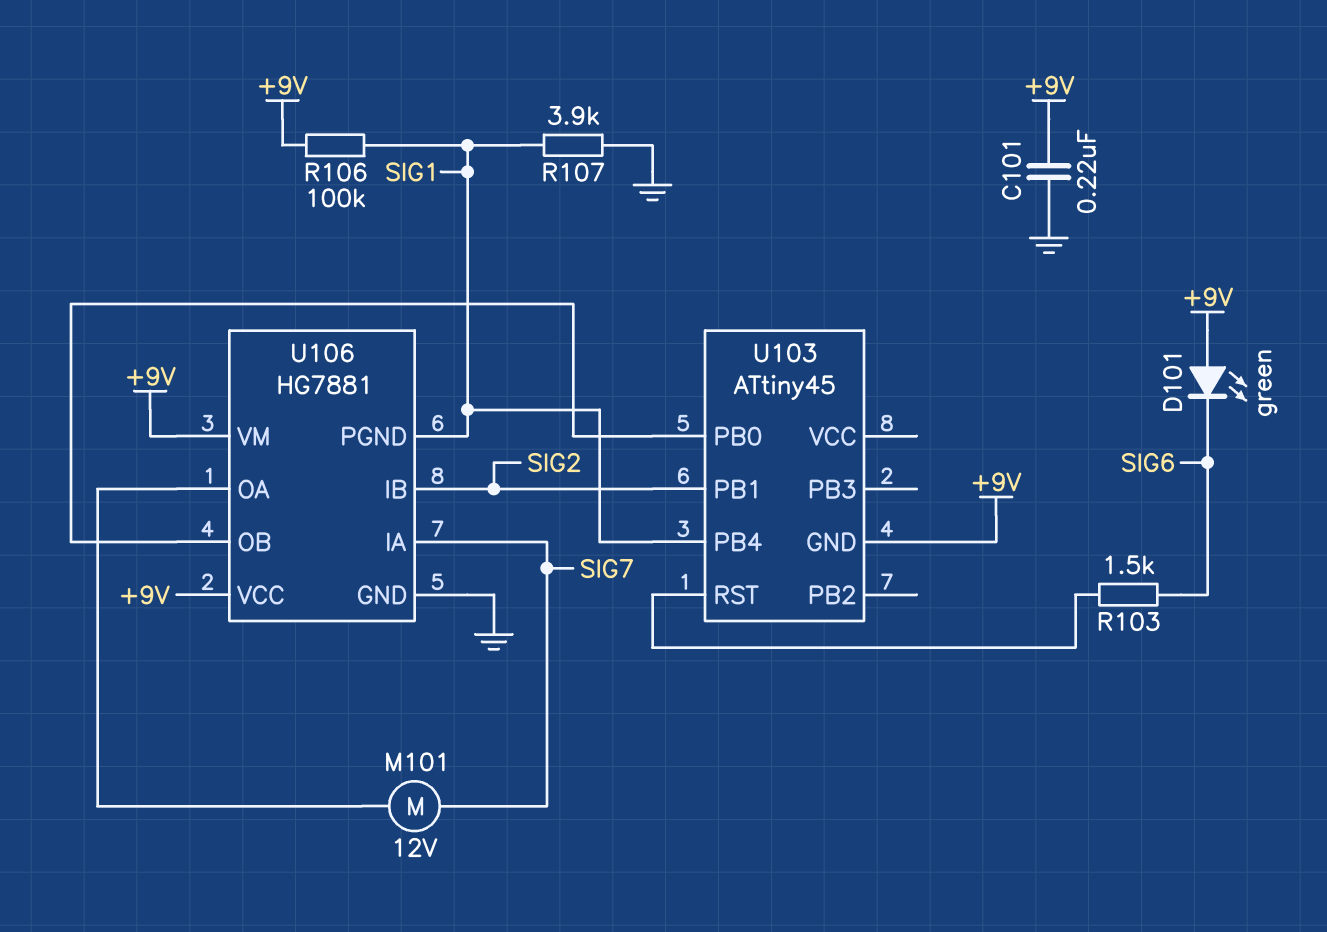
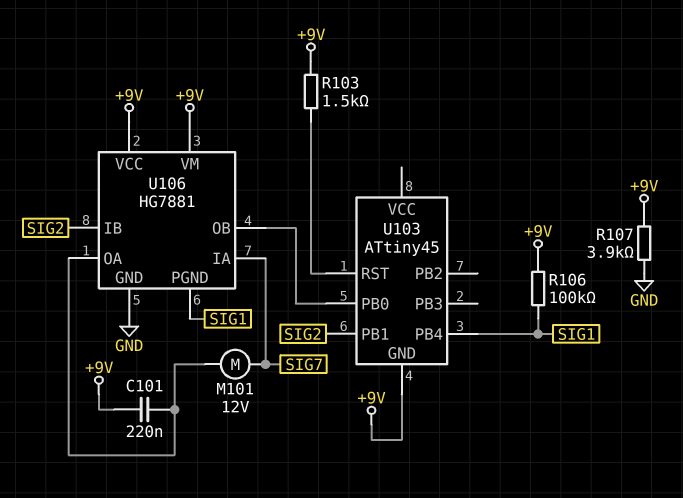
C101: 220nF (+9V, GND) -> 220nF (+9V, U106/OA)
D101: LED green (A +9V, K SIG6) -> none
R103: 1.5k (SIG6, U103/RST) -> 1.5k (+9V, U103/RST)
R107: 3.9k (GND, SIG1) -> 3.9k (+9V, GND)

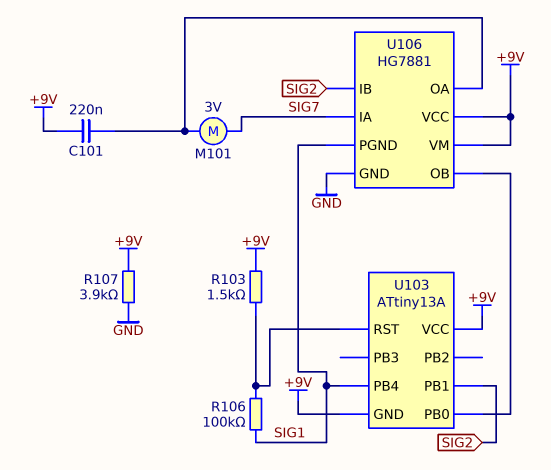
M101: motor 12V (SIG7, U106/OA) -> motor 3V (SIG7, U106/OA)
R106: 100k (+9V, SIG1) -> 100k (SIG1, U103/RST)
U103: ATtiny45 -> ATtiny13A
U103 pin VCC: none -> +9V

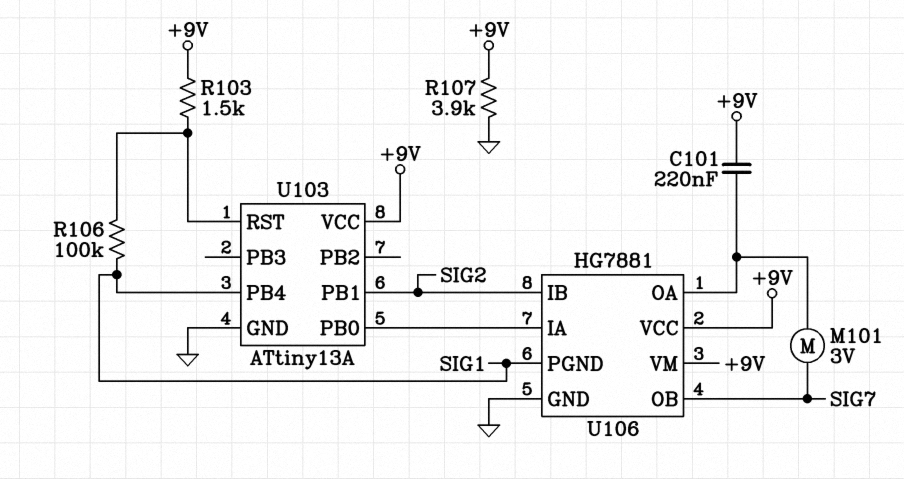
U103 pin GND: +9V -> GND
U106 pin IA: SIG7 -> U103/PB0
U106 pin OB: U103/PB0 -> SIG7

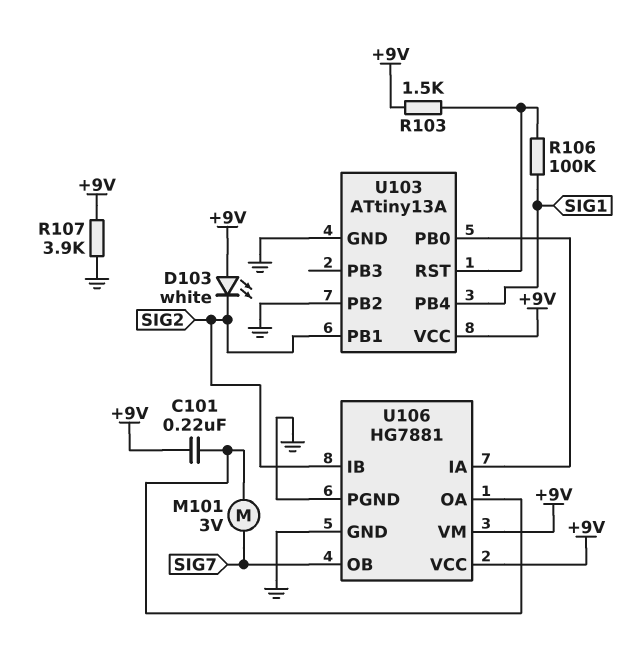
D103: none -> LED white (A +9V, K SIG2)
U103 pin PB2: none -> GND
U106 pin PGND: SIG1 -> GND

